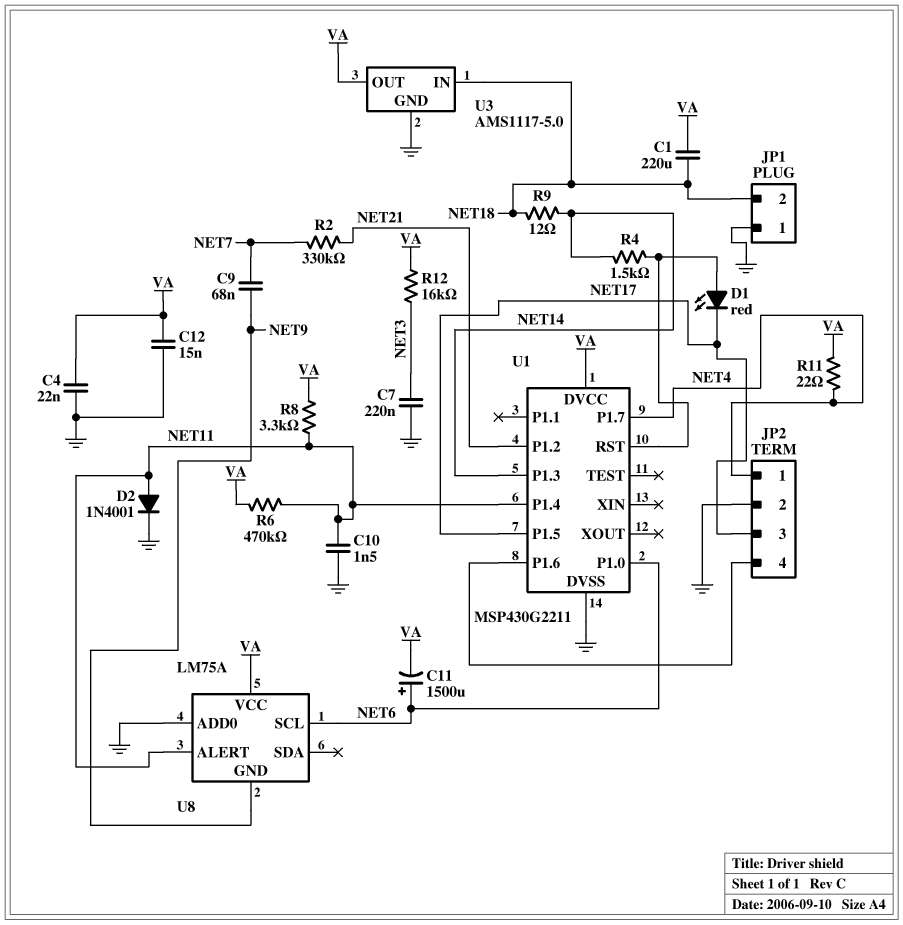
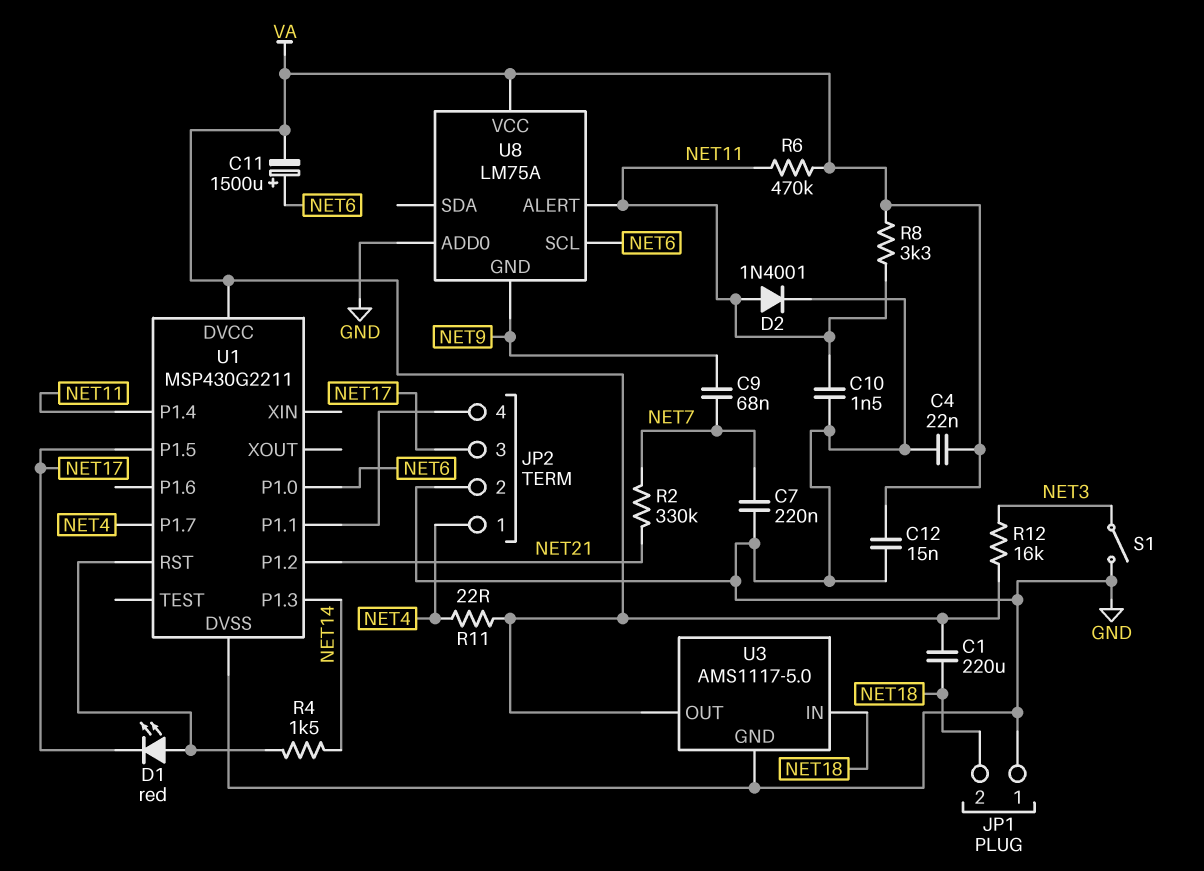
C7: 220nF (GND, NET3) -> 220nF (GND, NET7)
R9: 12 (NET14, NET18) -> none
S1: none -> switch (GND, NET3)
U1 pin P1.1: none -> JP2/4
U1 pin P1.6: JP2/4 -> none

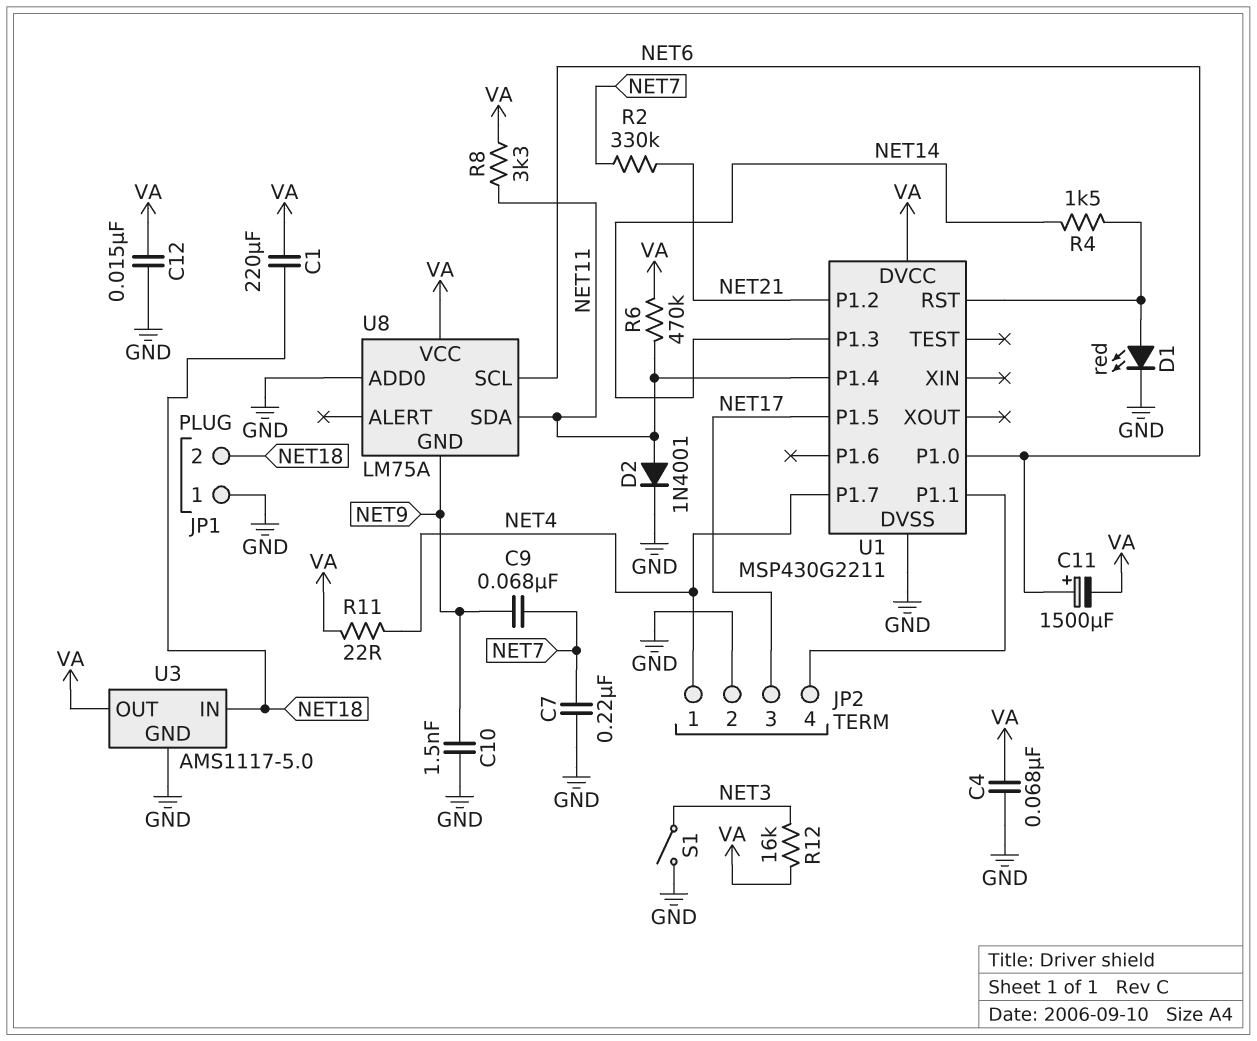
C4: 22nF (GND, VA) -> 68nF (GND, VA)
C10: 1.5nF (GND, NET11) -> 1.5nF (GND, NET9)
D1: LED red (A U1/RST, K NET17) -> LED red (A U1/RST, K GND)
U8 pin ALERT: NET11 -> none
U8 pin SDA: none -> NET11

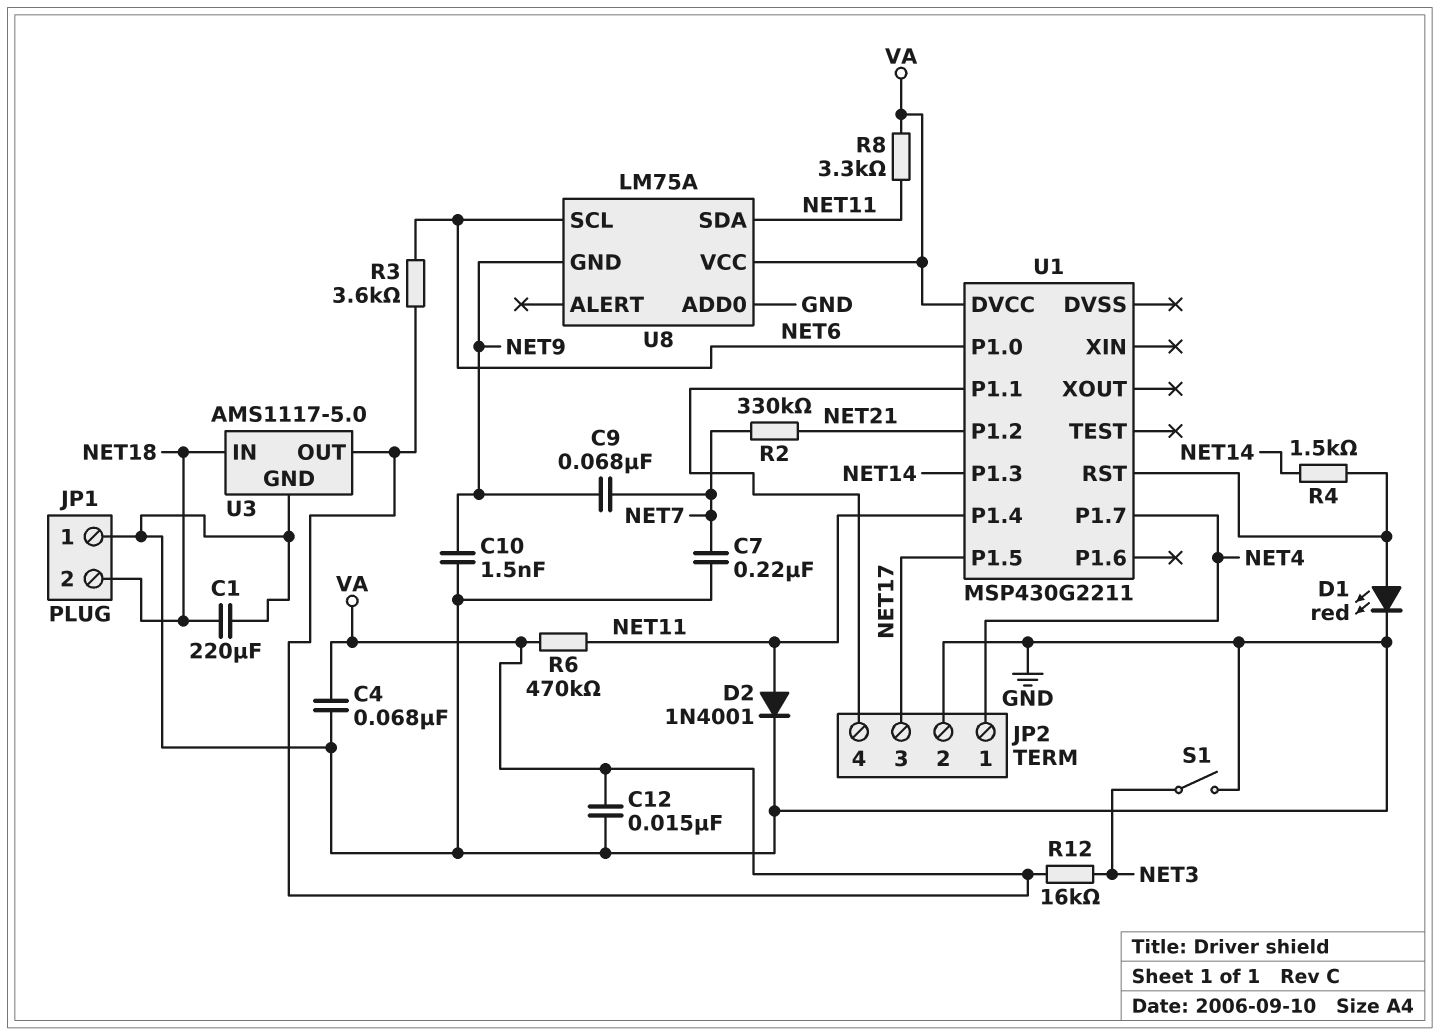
C1: 220uF (NET18, VA) -> 220uF (GND, NET18)
C11: 1500uF (plus NET6, minus VA) -> none
R3: none -> 3.6k (NET6, VA)
R11: 22 (NET4, VA) -> none
U1 pin DVSS: GND -> none

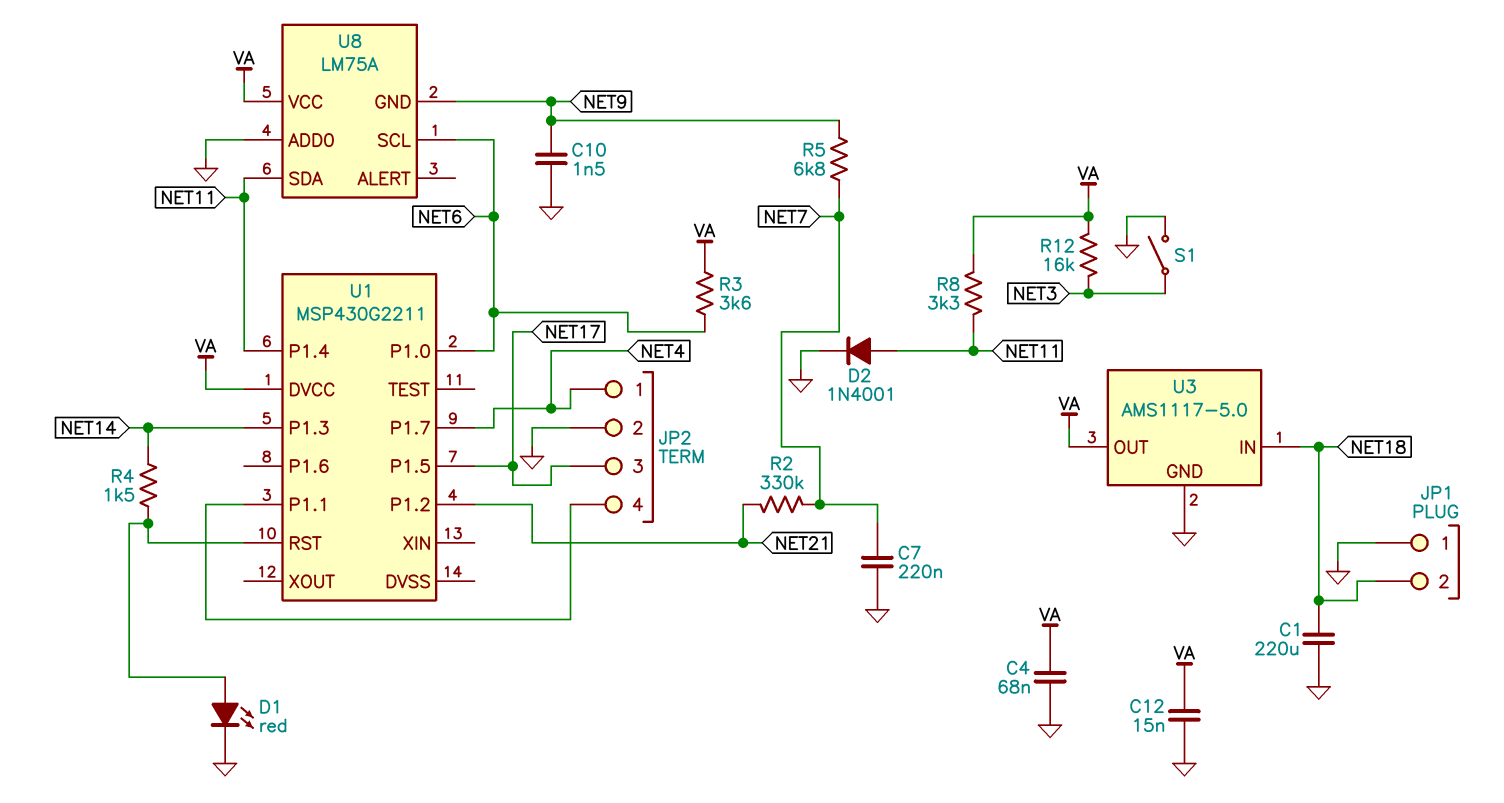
C9: 68nF (NET7, NET9) -> none
R5: none -> 6.8k (NET7, NET9)
R6: 470k (NET11, VA) -> none

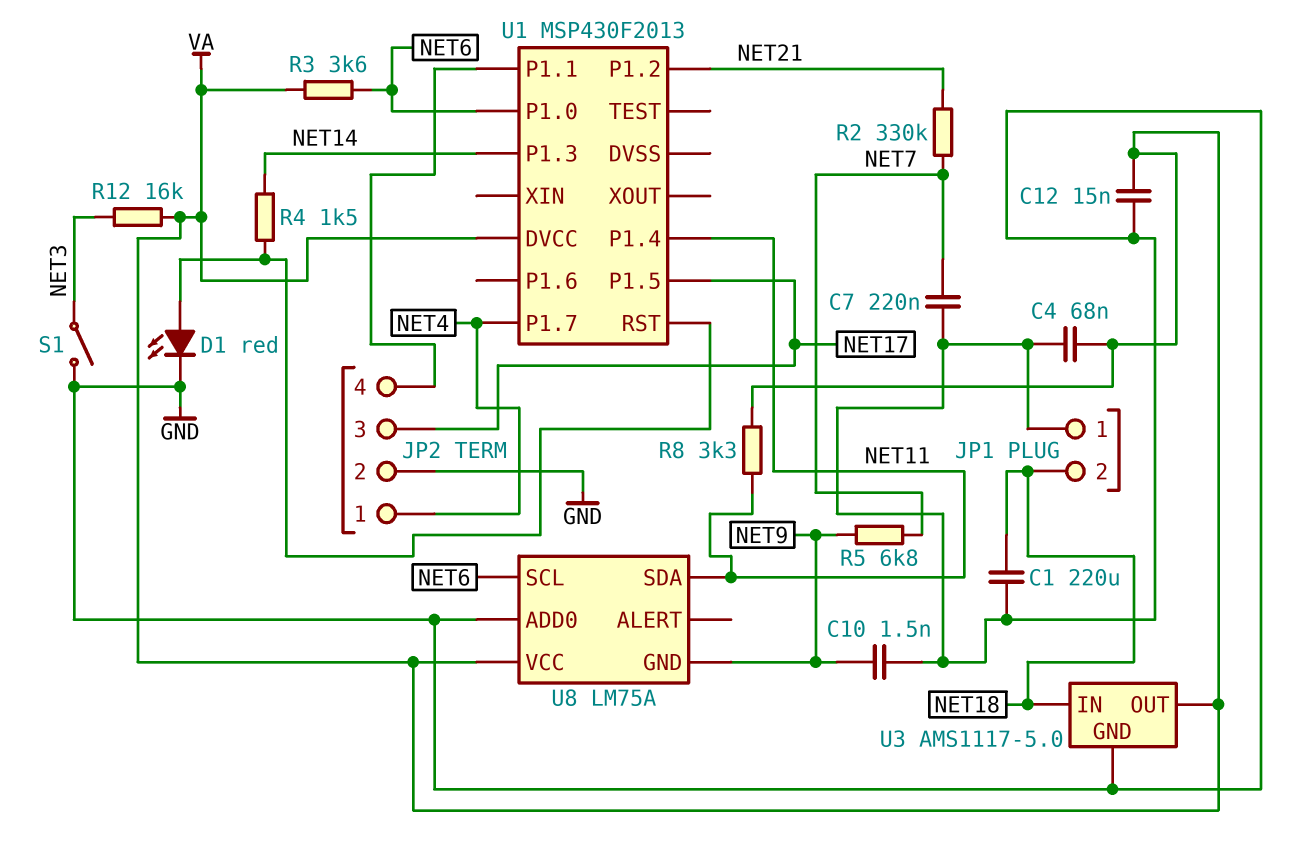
D2: diode 1N4001 (A NET11, K GND) -> none
U1: MSP430G2211 -> MSP430F2013

